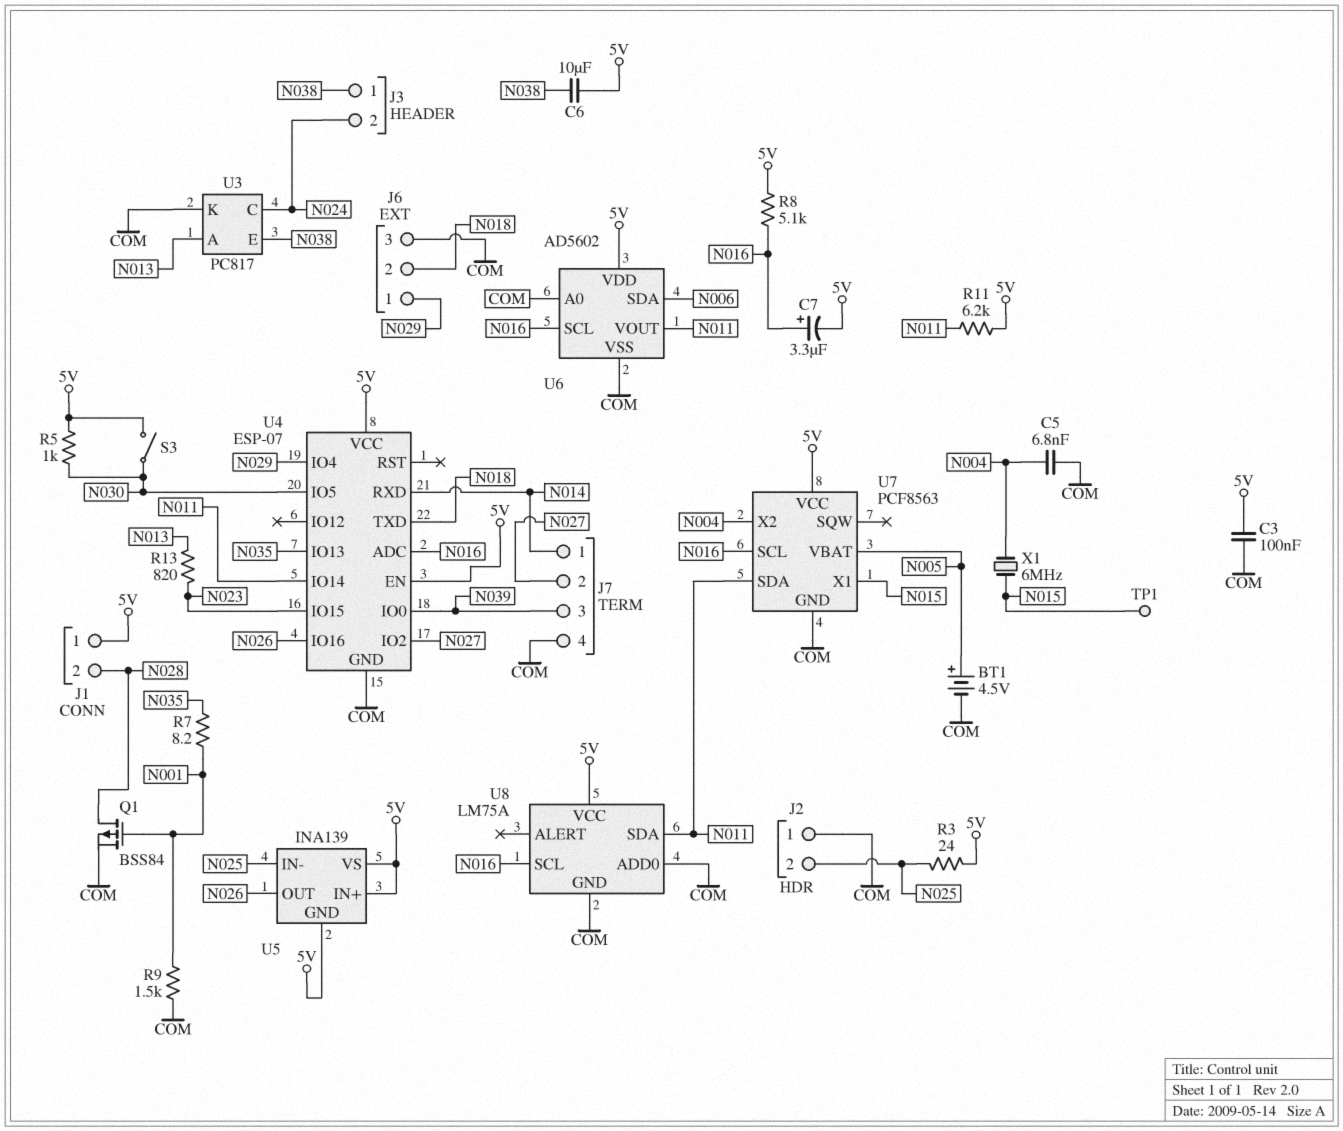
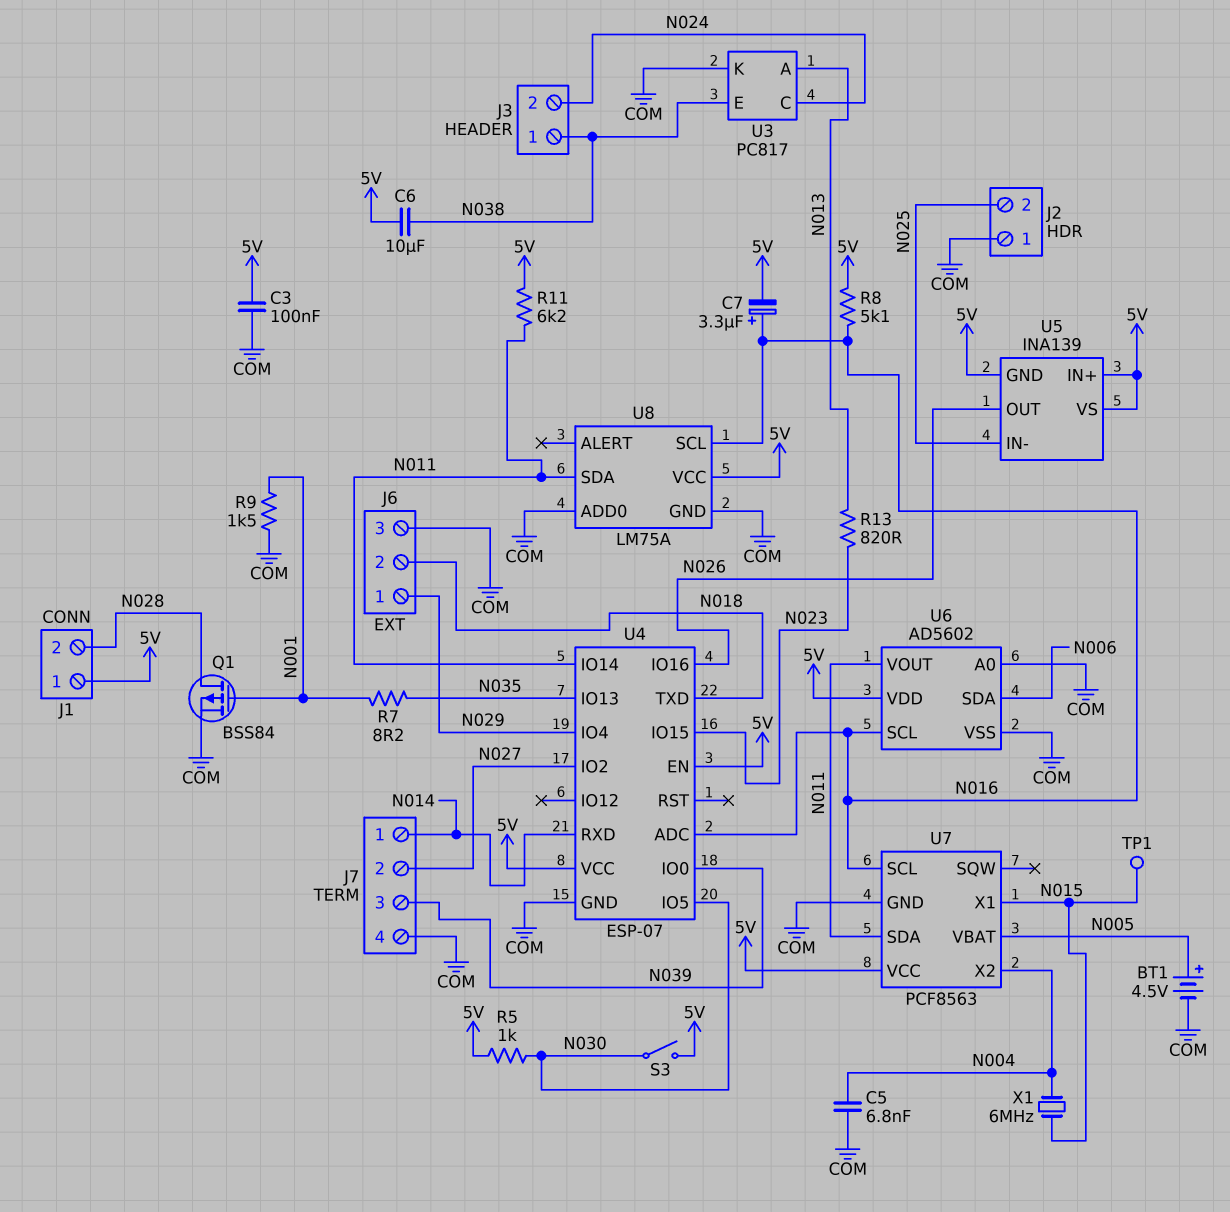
R3: 24 (5V, N025) -> none

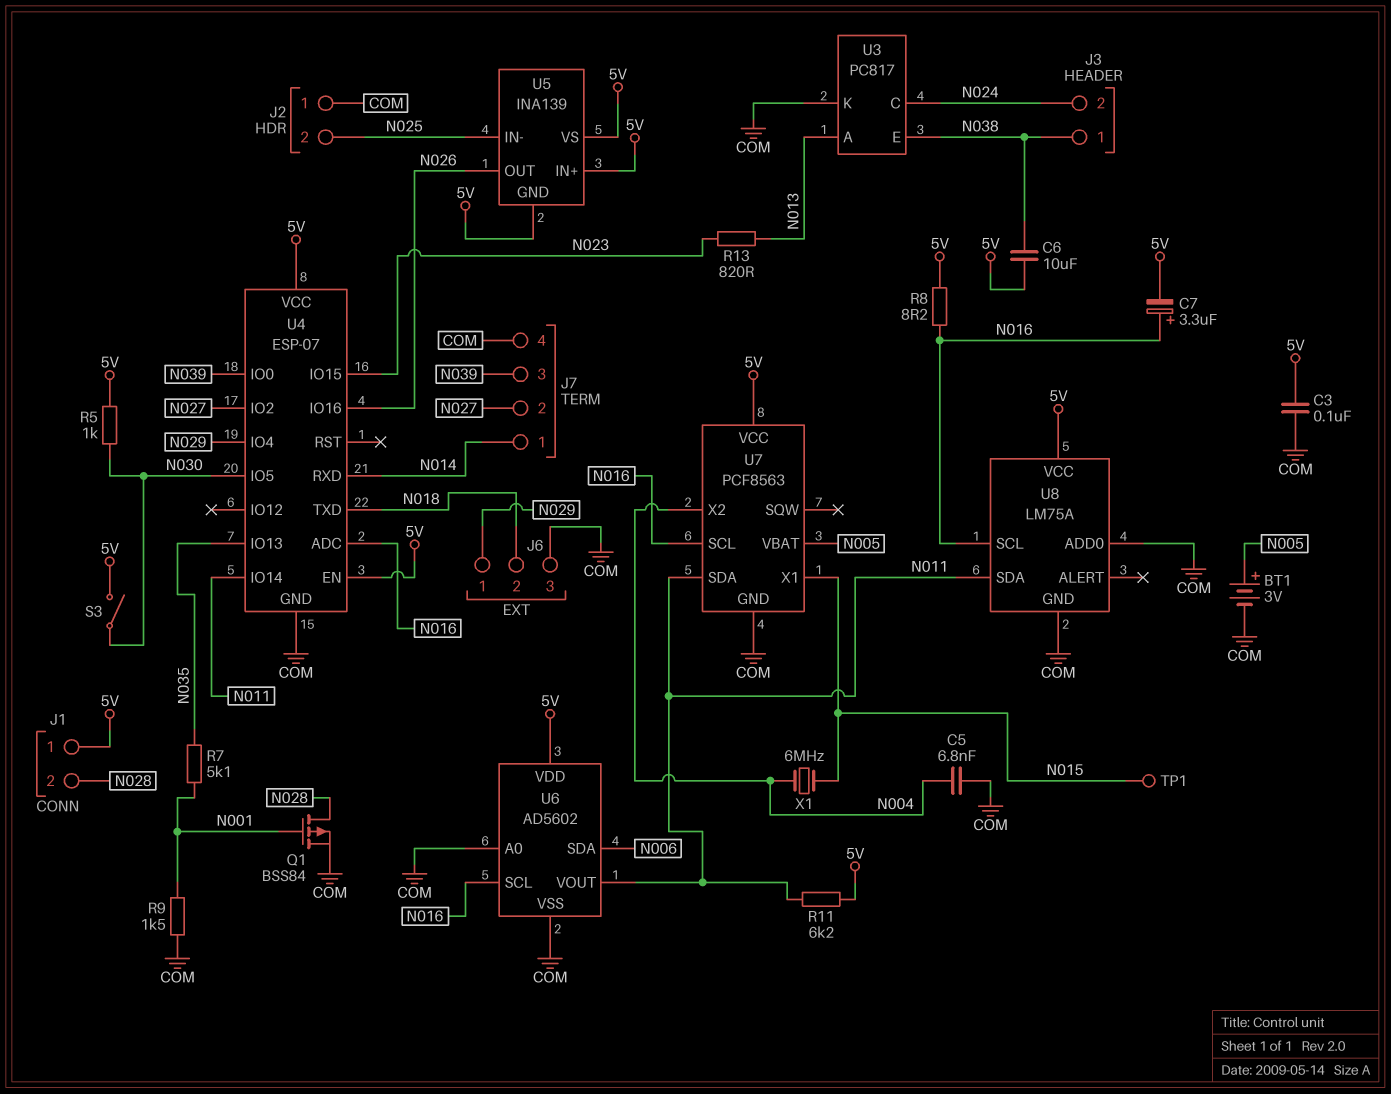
BT1: 4.5V (plus N005, minus COM) -> 3V (plus N005, minus COM)
R7: 8.2 (N001, N035) -> 5.1k (N001, N035)
R8: 5.1k (5V, N016) -> 8.2 (5V, N016)

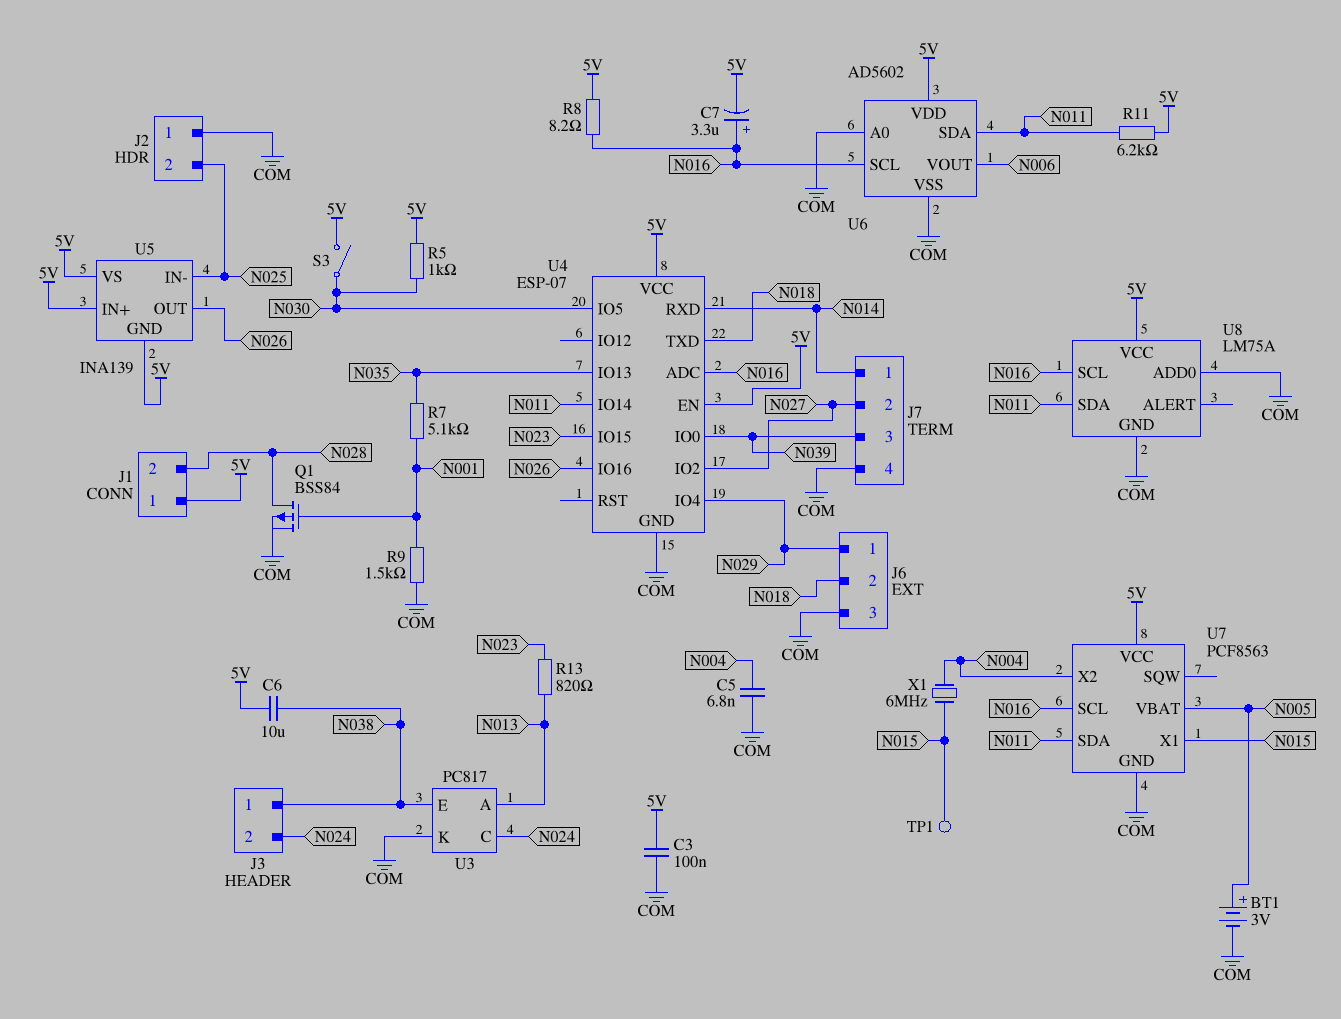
U6 pin SDA: N006 -> N011
U6 pin VOUT: N011 -> N006

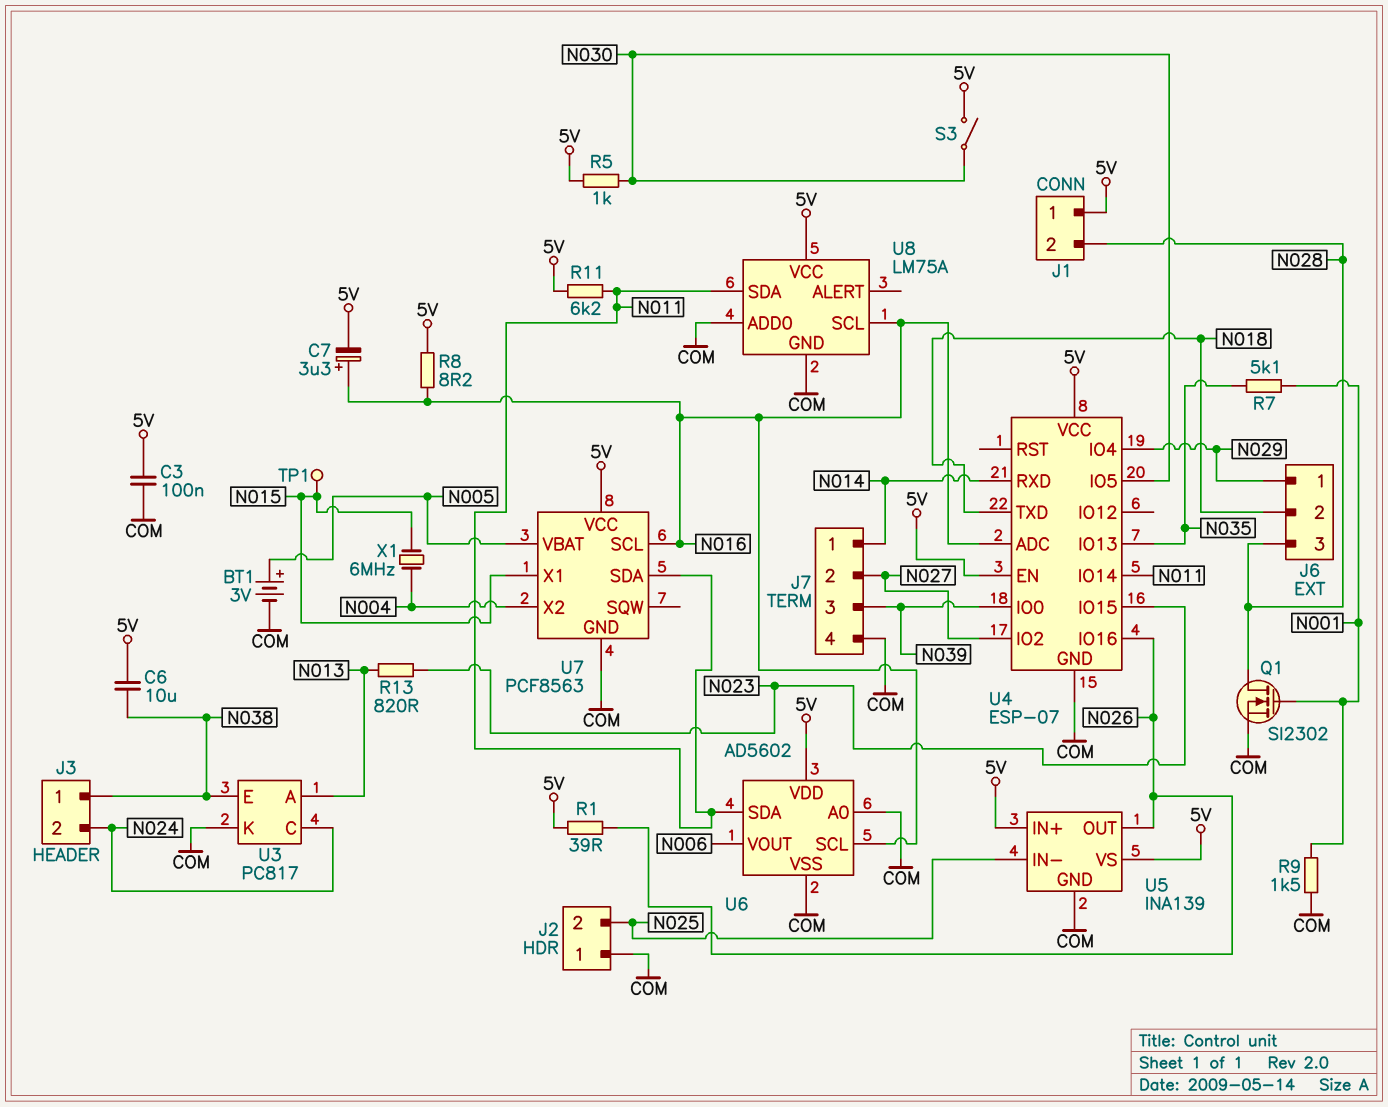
C5: 6.8nF (COM, N004) -> none
J6 pin 3: COM -> N028
Q1: PMOS BSS84 (G N001, D N028, S COM) -> NMOS SI2302 (G N001, D N028, S COM)
R1: none -> 39 (5V, N026)
U5 pin GND: 5V -> COM

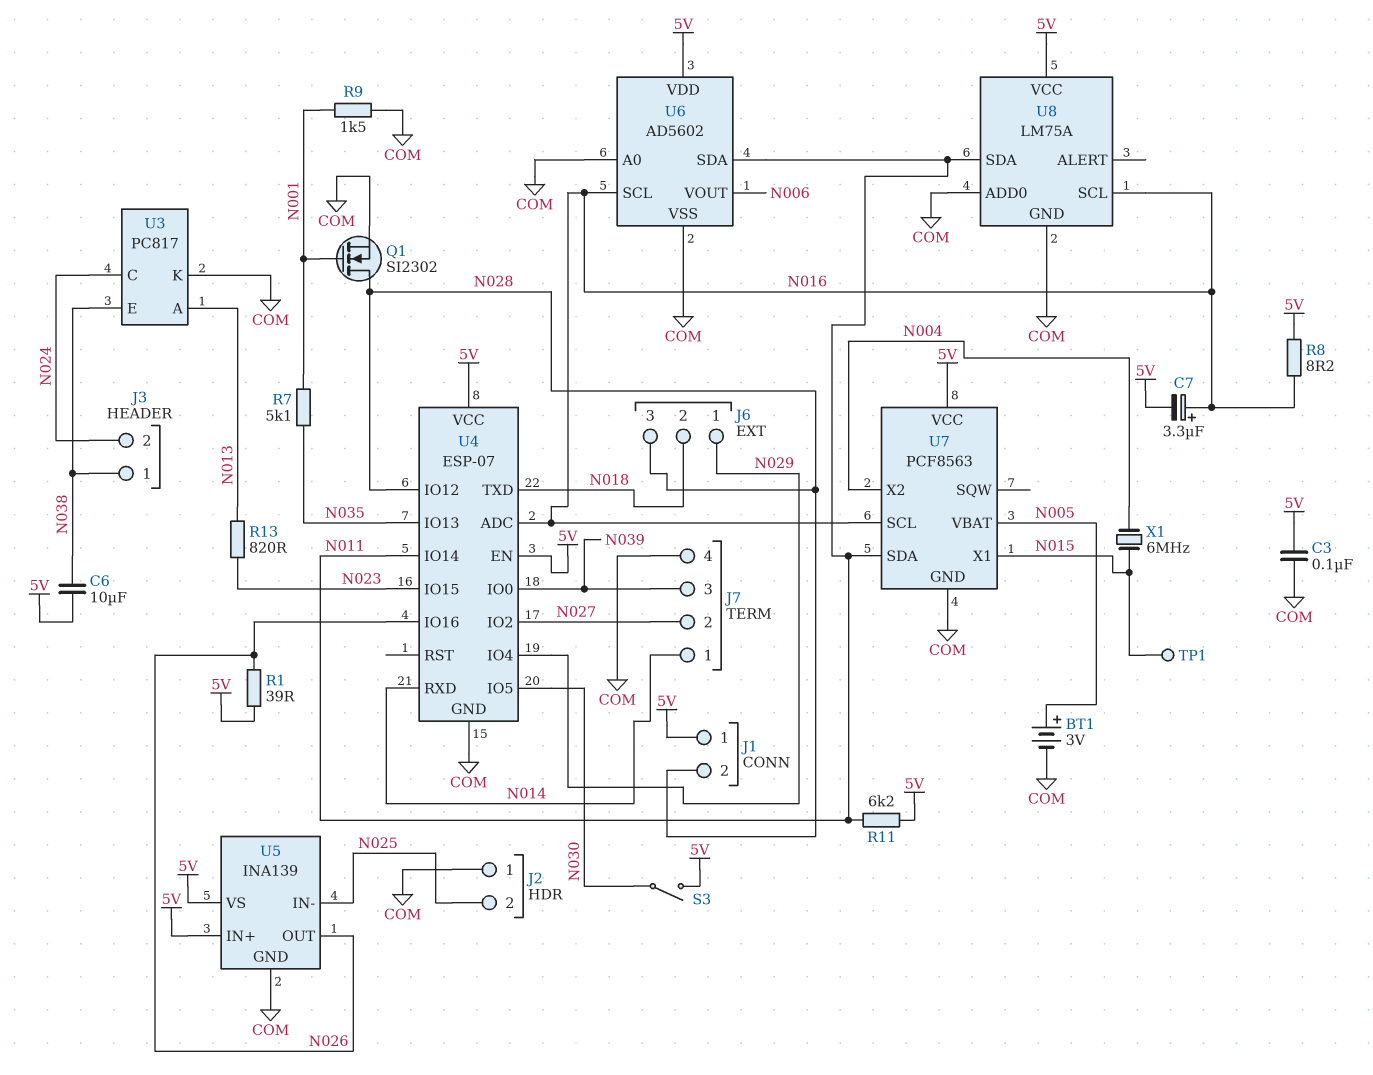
R5: 1k (5V, N030) -> none
U4 pin IO12: none -> N028

